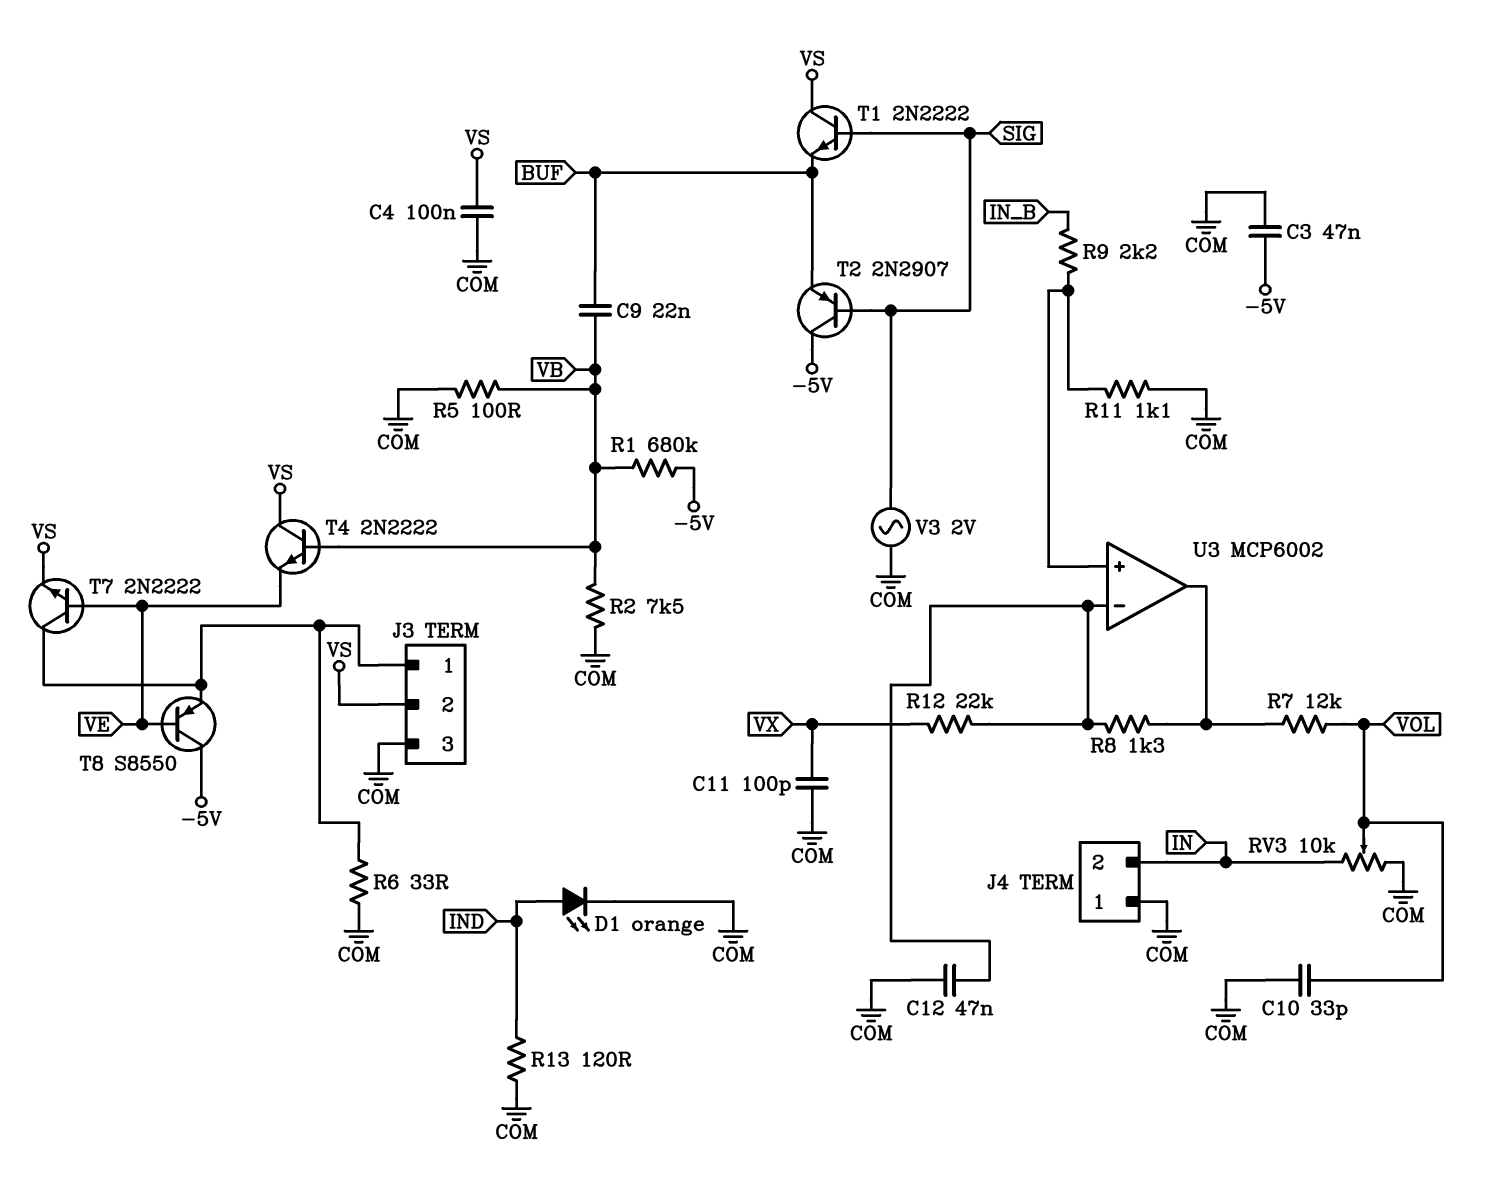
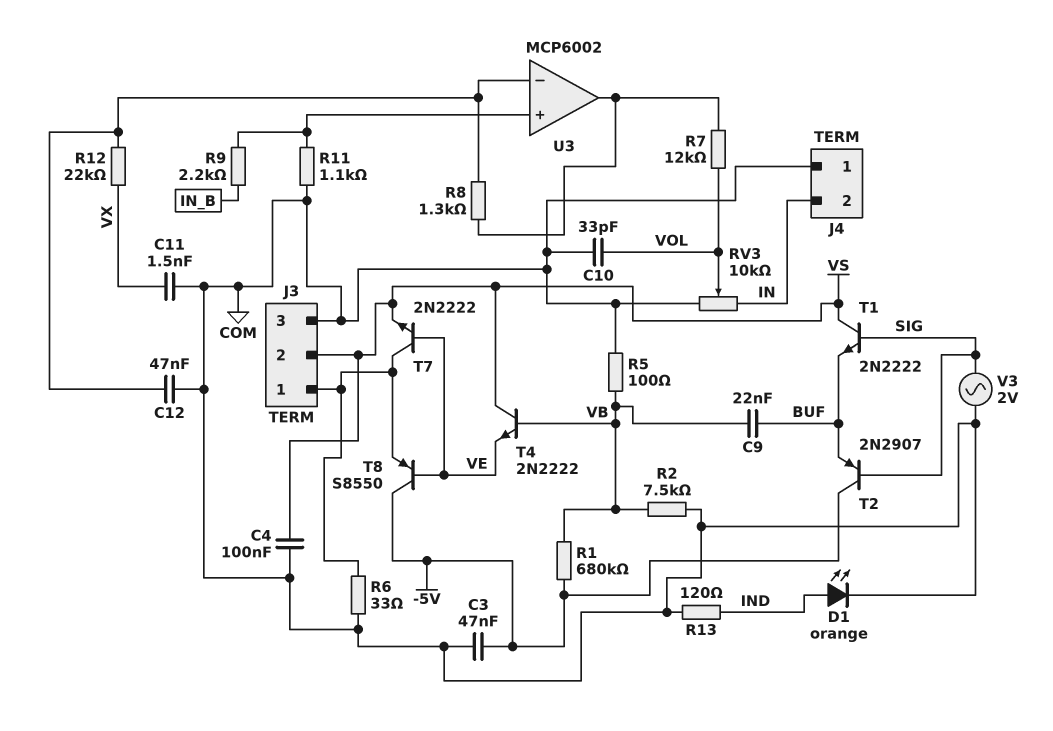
C11: 100pF (COM, VX) -> 1.5nF (COM, VX)

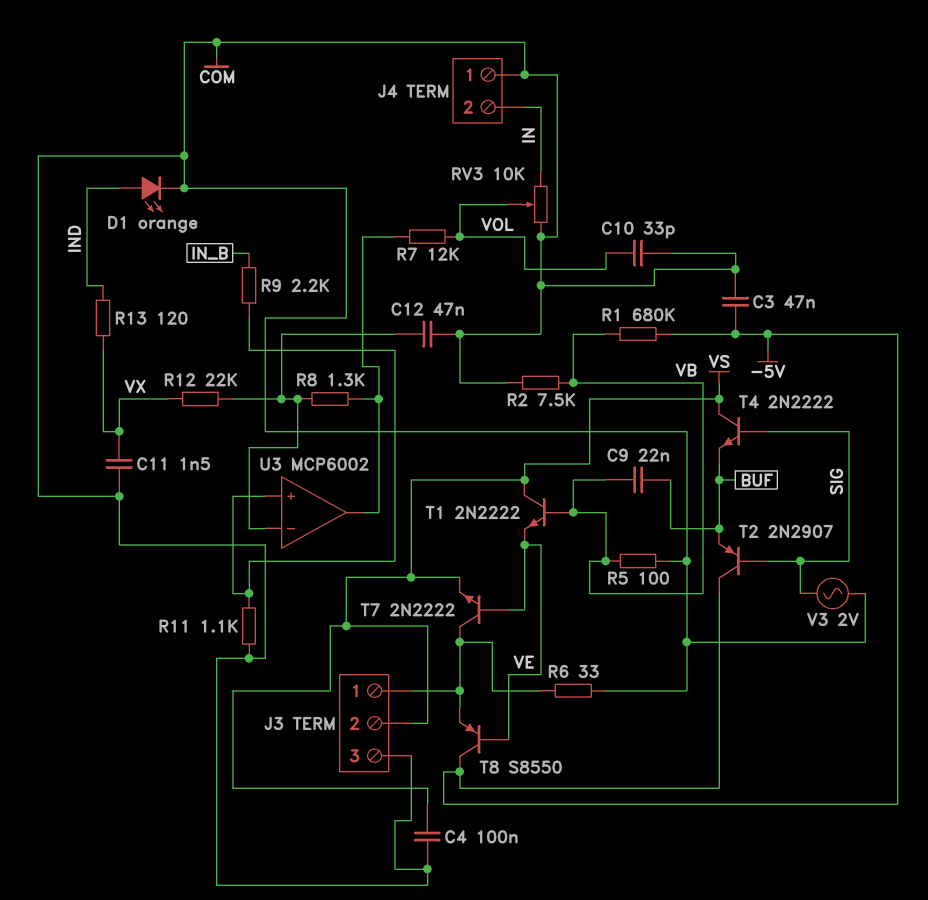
R13: 120 (COM, IND) -> 120 (IND, VX)
T1: NPN 2N2222 (B SIG, C VS, E BUF) -> NPN 2N2222 (B VB, C VS, E VE)
T4: NPN 2N2222 (B VB, C VS, E VE) -> NPN 2N2222 (B SIG, C VS, E BUF)

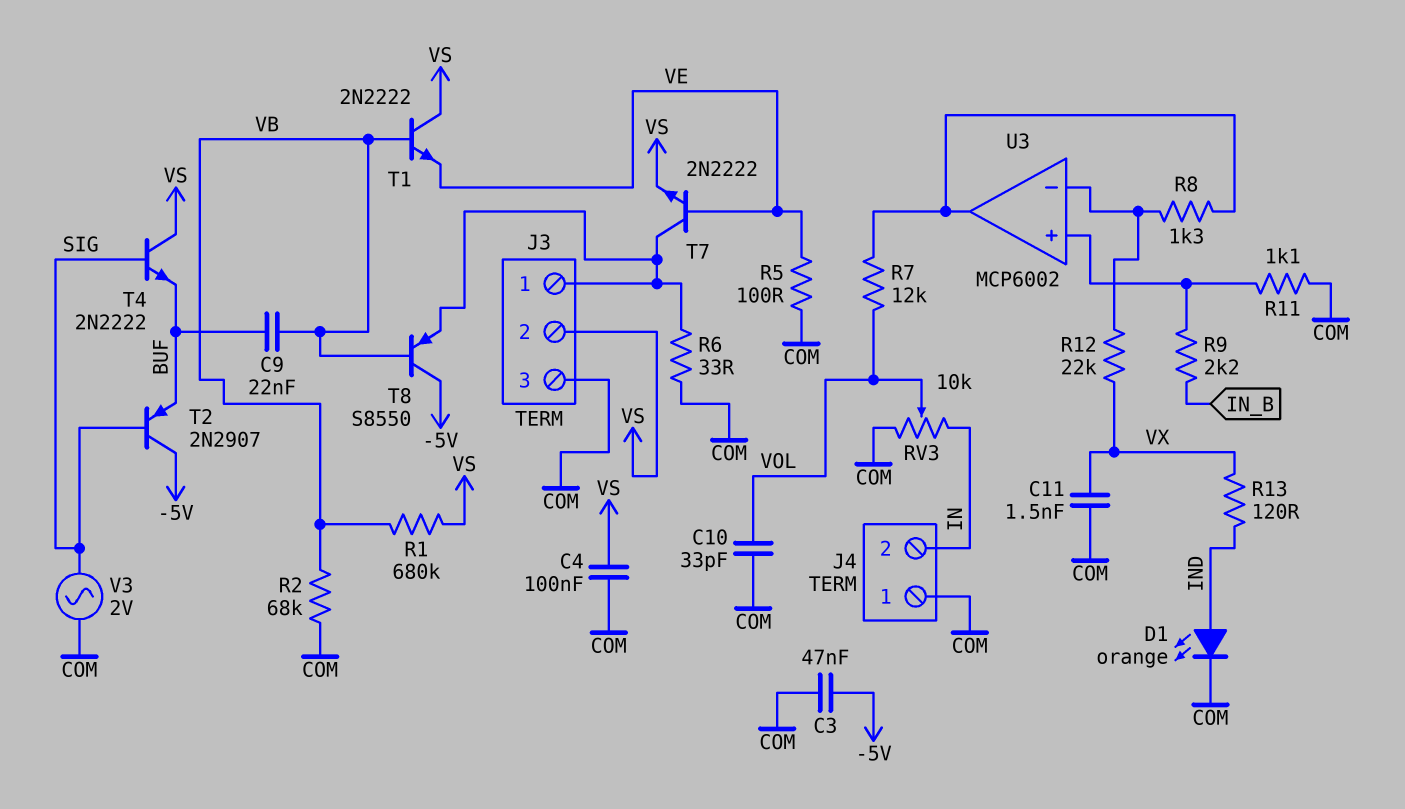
C12: 47nF (COM, U3/in-) -> none
R1: 680k (-5V, VB) -> 680k (VB, VS)
R2: 7.5k (COM, VB) -> 68k (COM, VB)
R5: 100 (COM, VB) -> 100 (COM, VE)
T8: PNP S8550 (B VE, C -5V, E J3/1) -> PNP S8550 (B VB, C -5V, E J3/1)

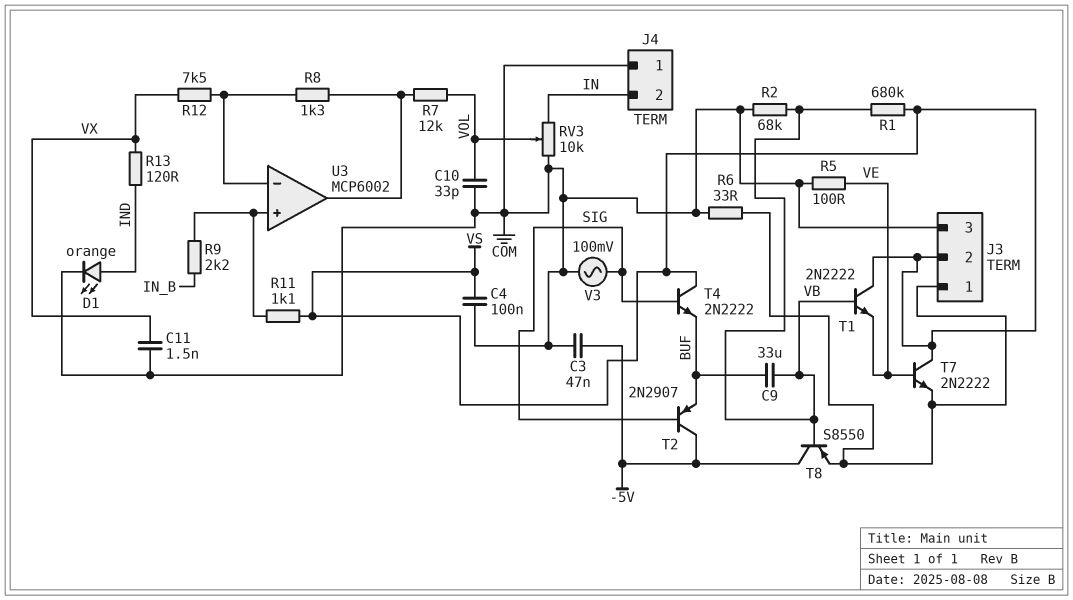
C9: 22nF (BUF, VB) -> 33uF (BUF, VB)
R11: 1.1k (COM, U3/in+) -> 1.1k (U3/in+, VS)
R12: 22k (U3/in-, VX) -> 7.5k (U3/in-, VX)
T7: NPN 2N2222 (B VE, C J3/1, E VS) -> NPN 2N2222 (B VE, C VS, E J3/1)
V3: AC 2V (COM, SIG) -> AC 100mV (COM, SIG)

